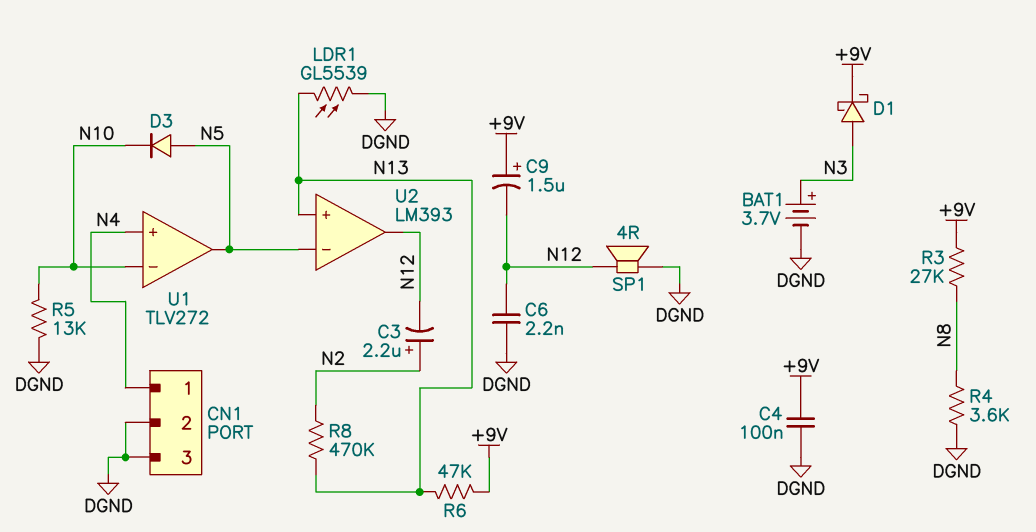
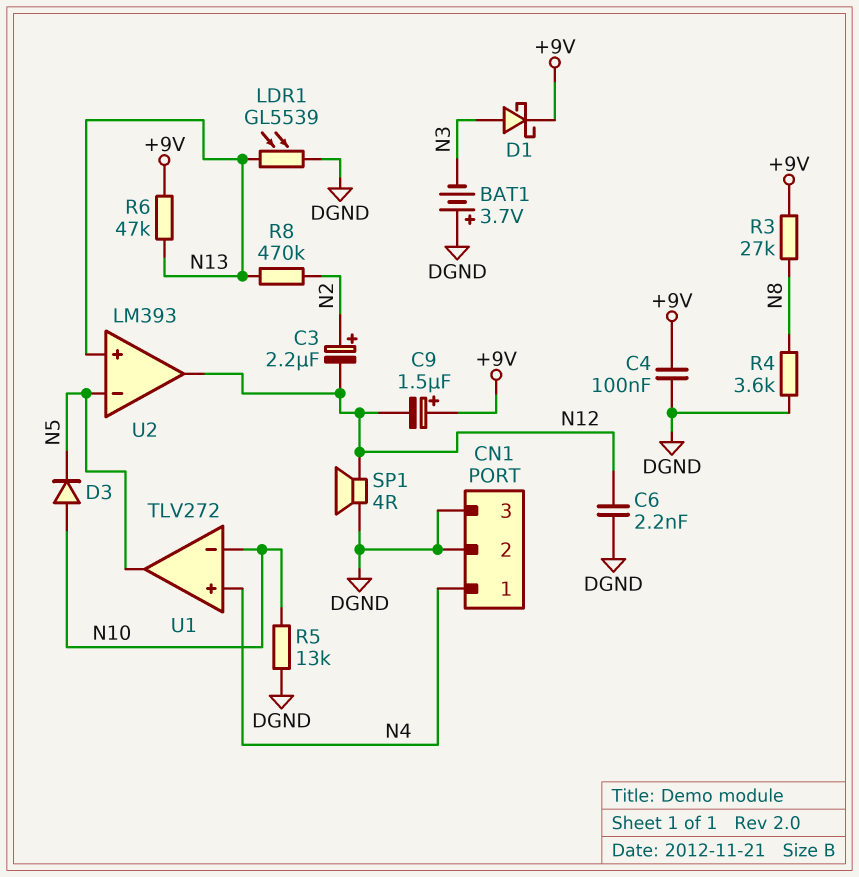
BAT1: 3.7V (plus N3, minus DGND) -> 3.7V (plus DGND, minus N3)
D3: diode (A N5, K N10) -> diode (A N10, K N5)

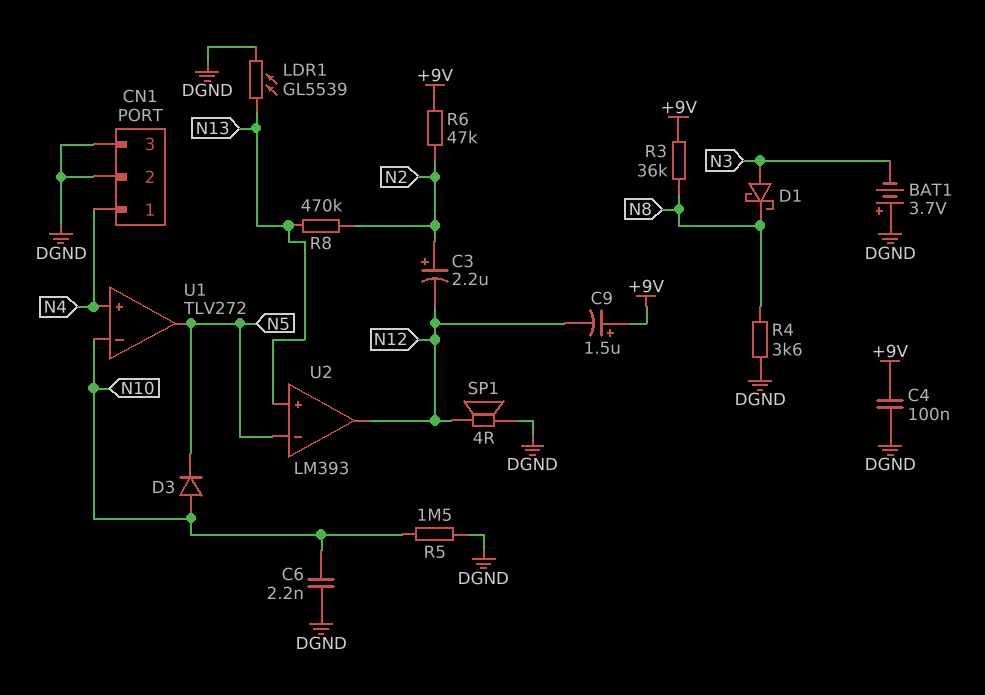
C6: 2.2nF (DGND, N12) -> 2.2nF (DGND, N10)
D1: schottky (A N3, K +9V) -> schottky (A N3, K N8)
R3: 27k (+9V, N8) -> 36k (+9V, N8)
R5: 13k (DGND, N10) -> 1.5M (DGND, N10)
R6: 47k (+9V, N13) -> 47k (+9V, N2)

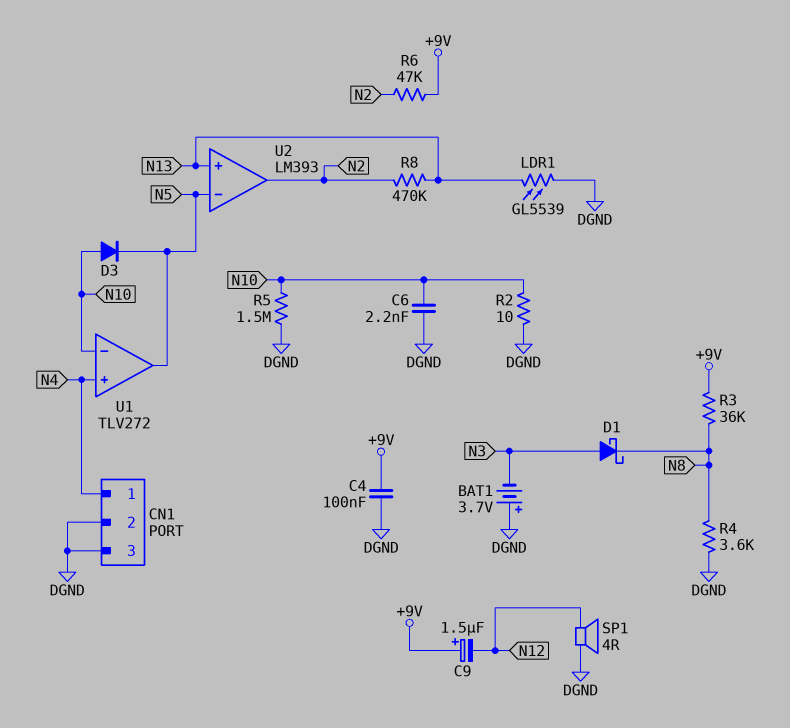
C3: 2.2uF (plus N2, minus N12) -> none
R2: none -> 10 (DGND, N10)
U2 pin out: N12 -> N2

